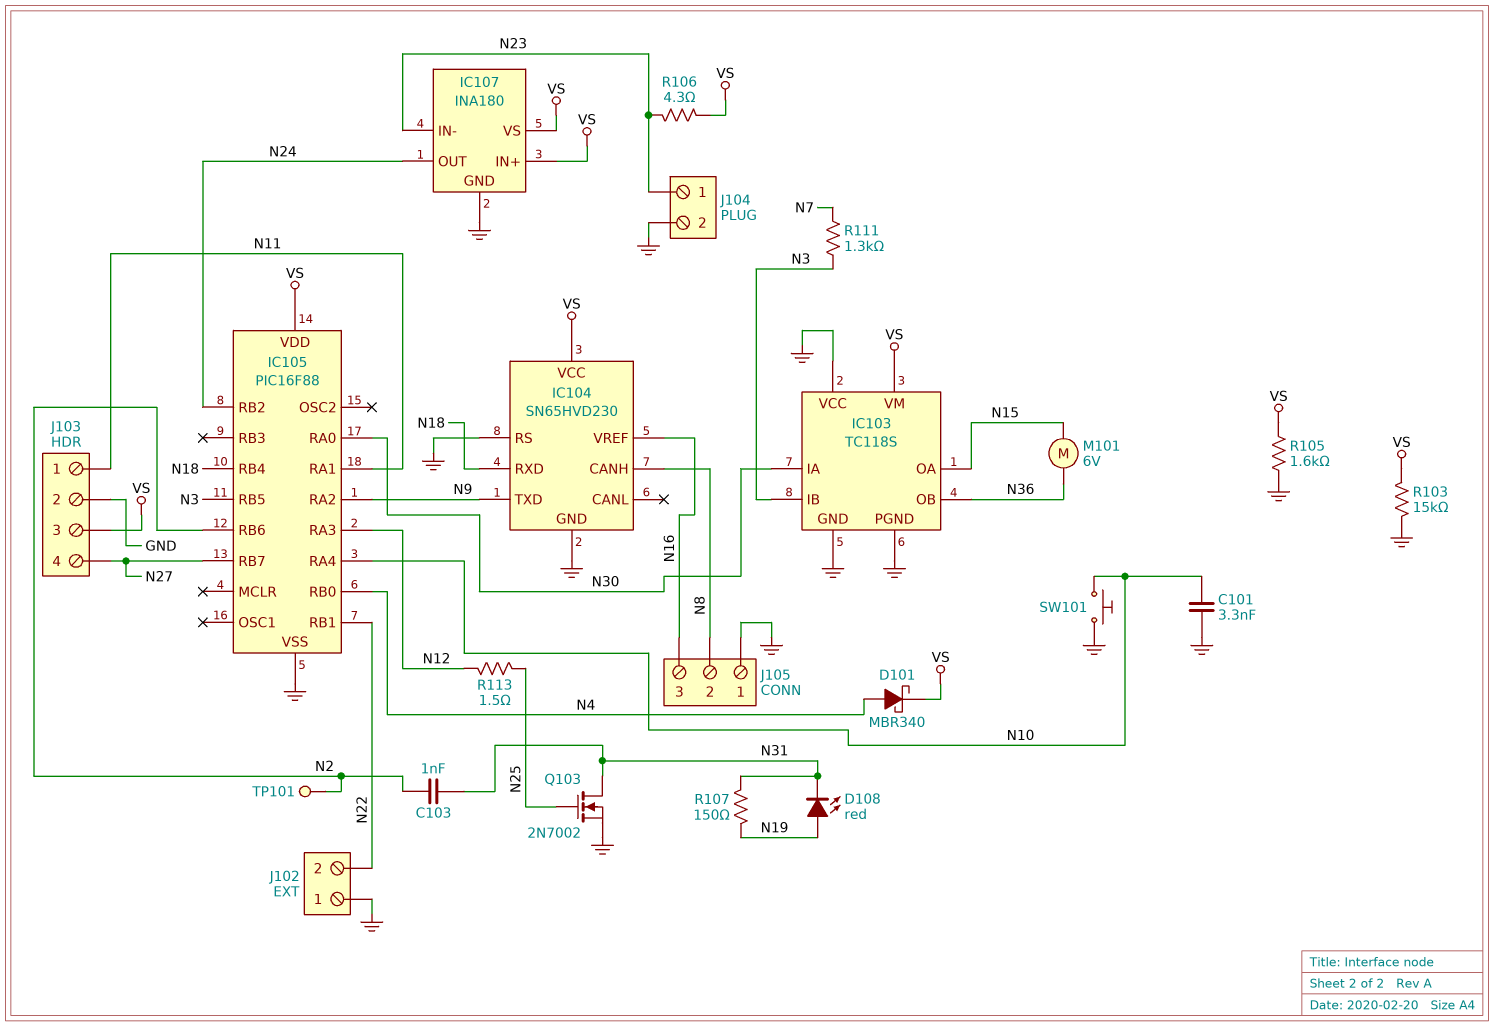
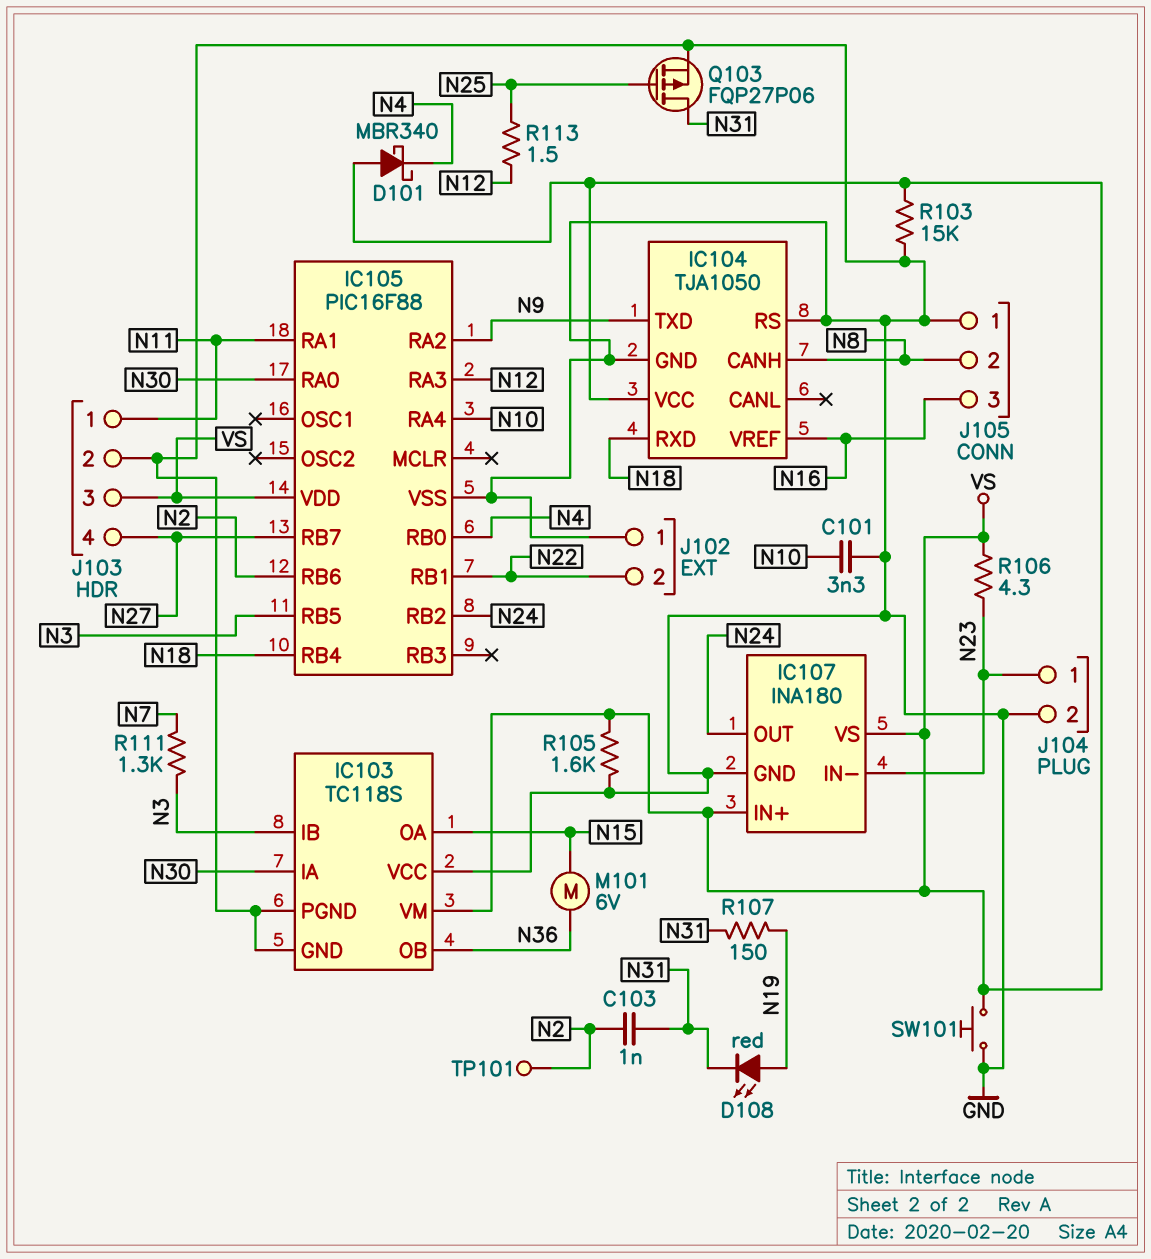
D101: schottky MBR340 (A N4, K VS) -> schottky MBR340 (A VS, K N4)
IC104: SN65HVD230 -> TJA1050
Q103: NMOS 2N7002 (G N25, D N31, S GND) -> PMOS FQP27P06 (G N25, D N31, S GND)
SW101: button (GND, N10) -> button (GND, VS)

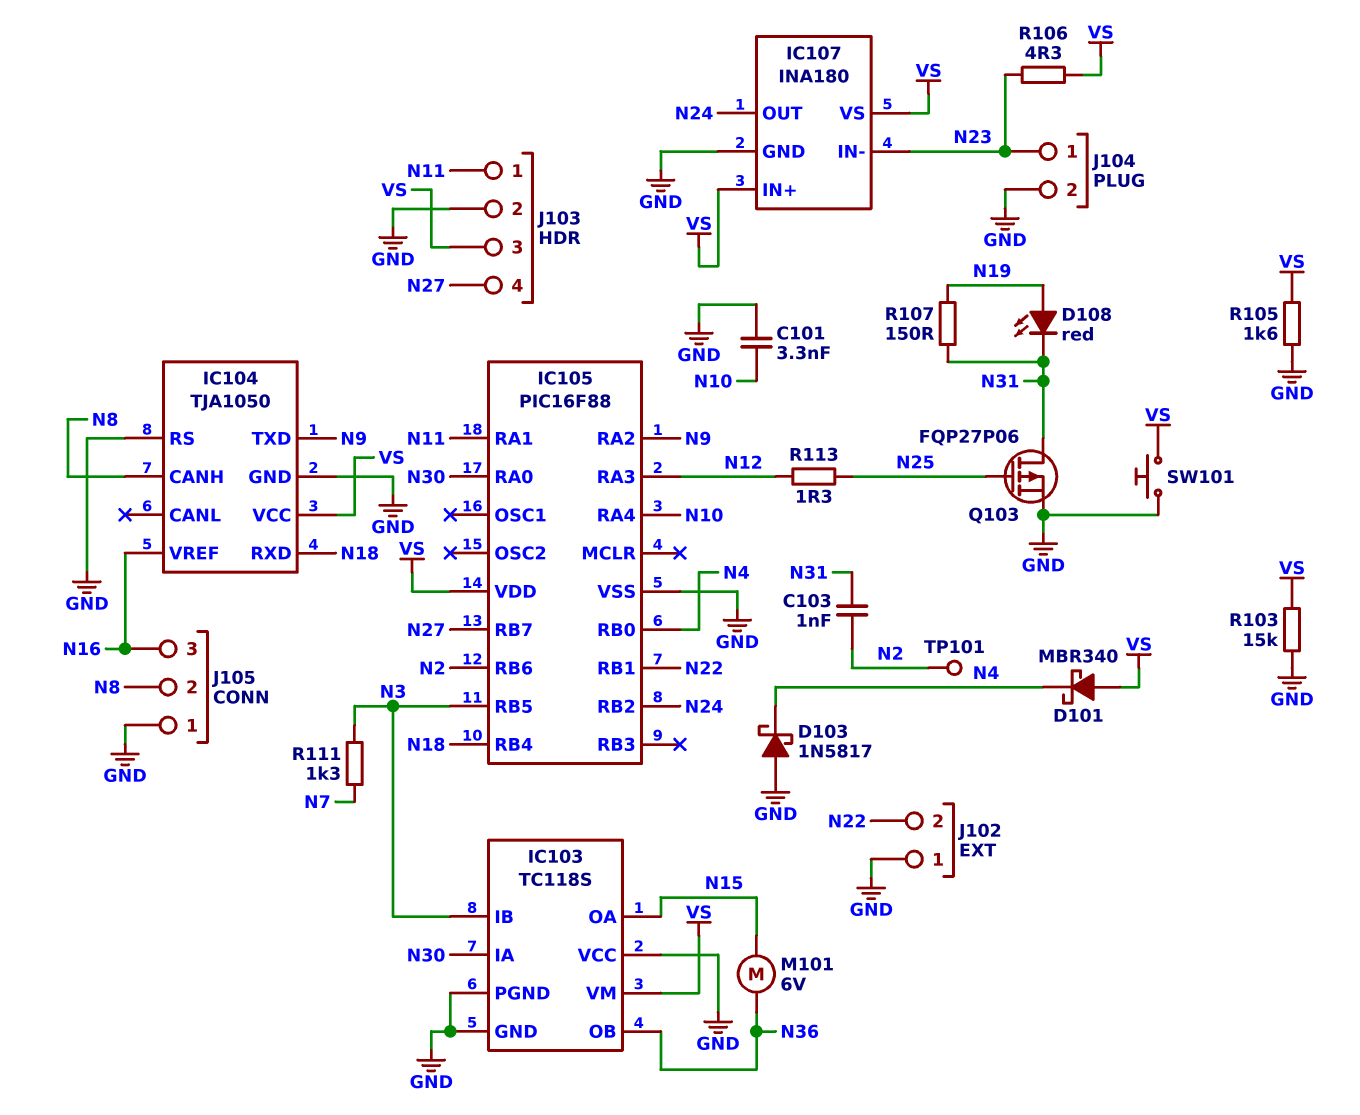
D103: none -> schottky 1N5817 (A GND, K N4)
R113: 1.5 (N12, N25) -> 1.3 (N12, N25)

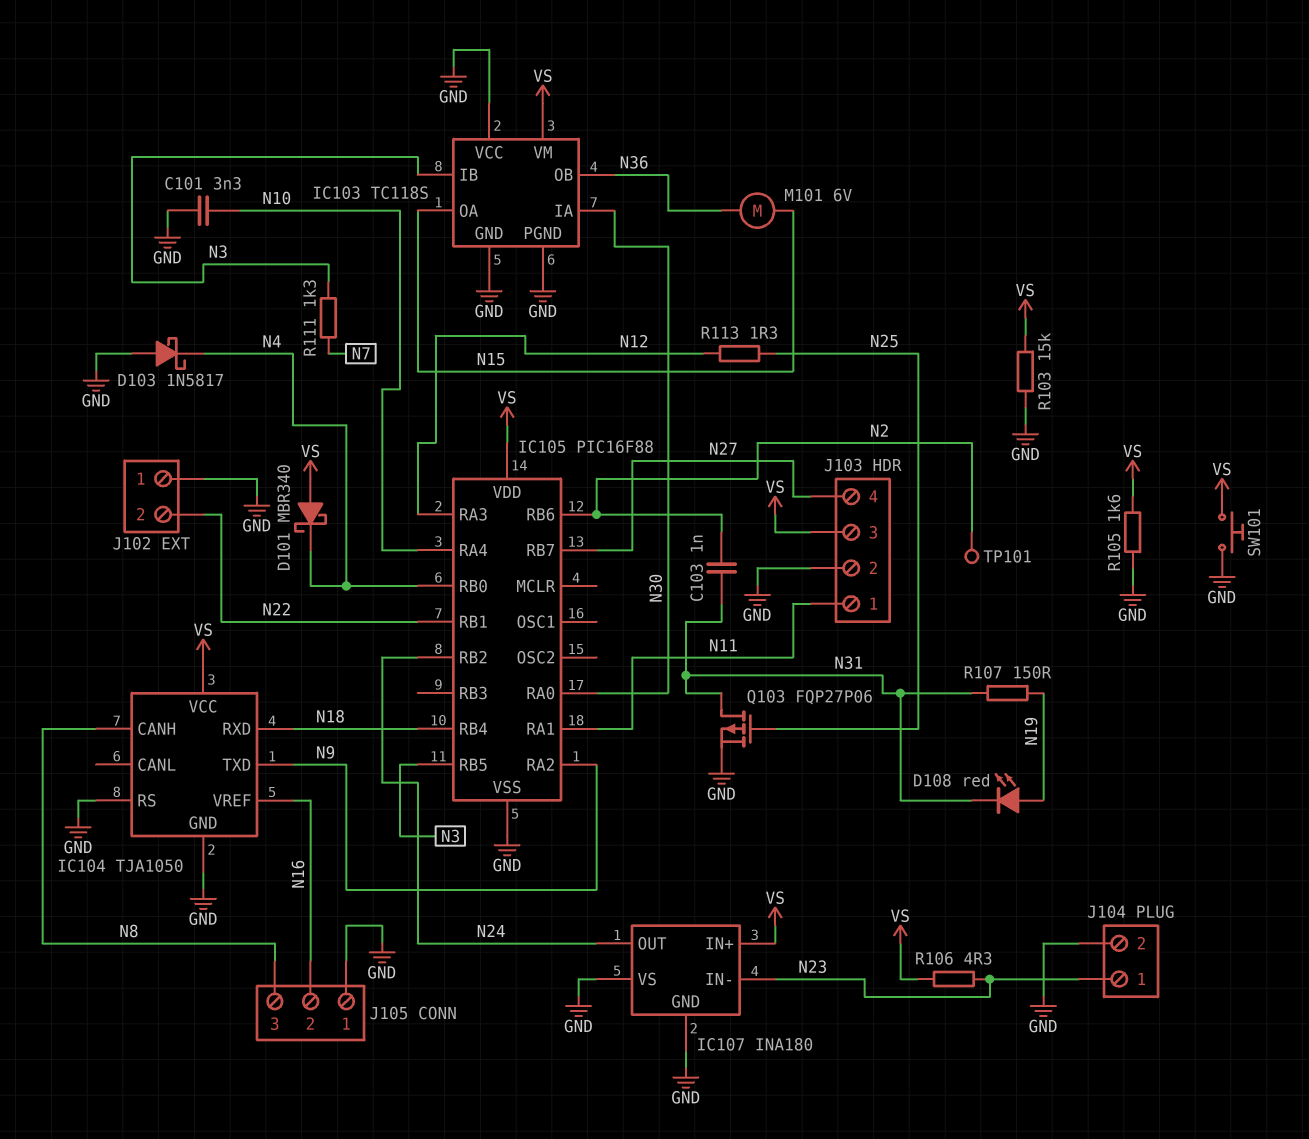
IC107 pin VS: VS -> GND
J105 pin 2: N8 -> N16
J105 pin 3: N16 -> N8

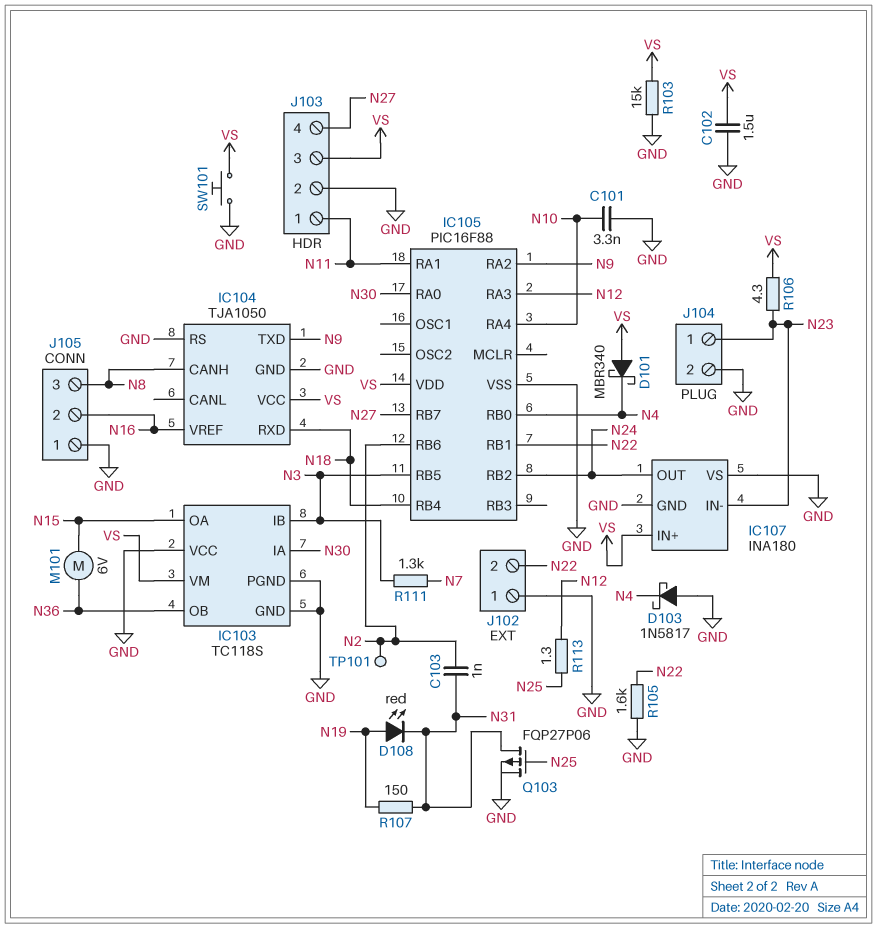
C102: none -> 1.5uF (GND, VS)
R105: 1.6k (GND, VS) -> 1.6k (GND, N22)

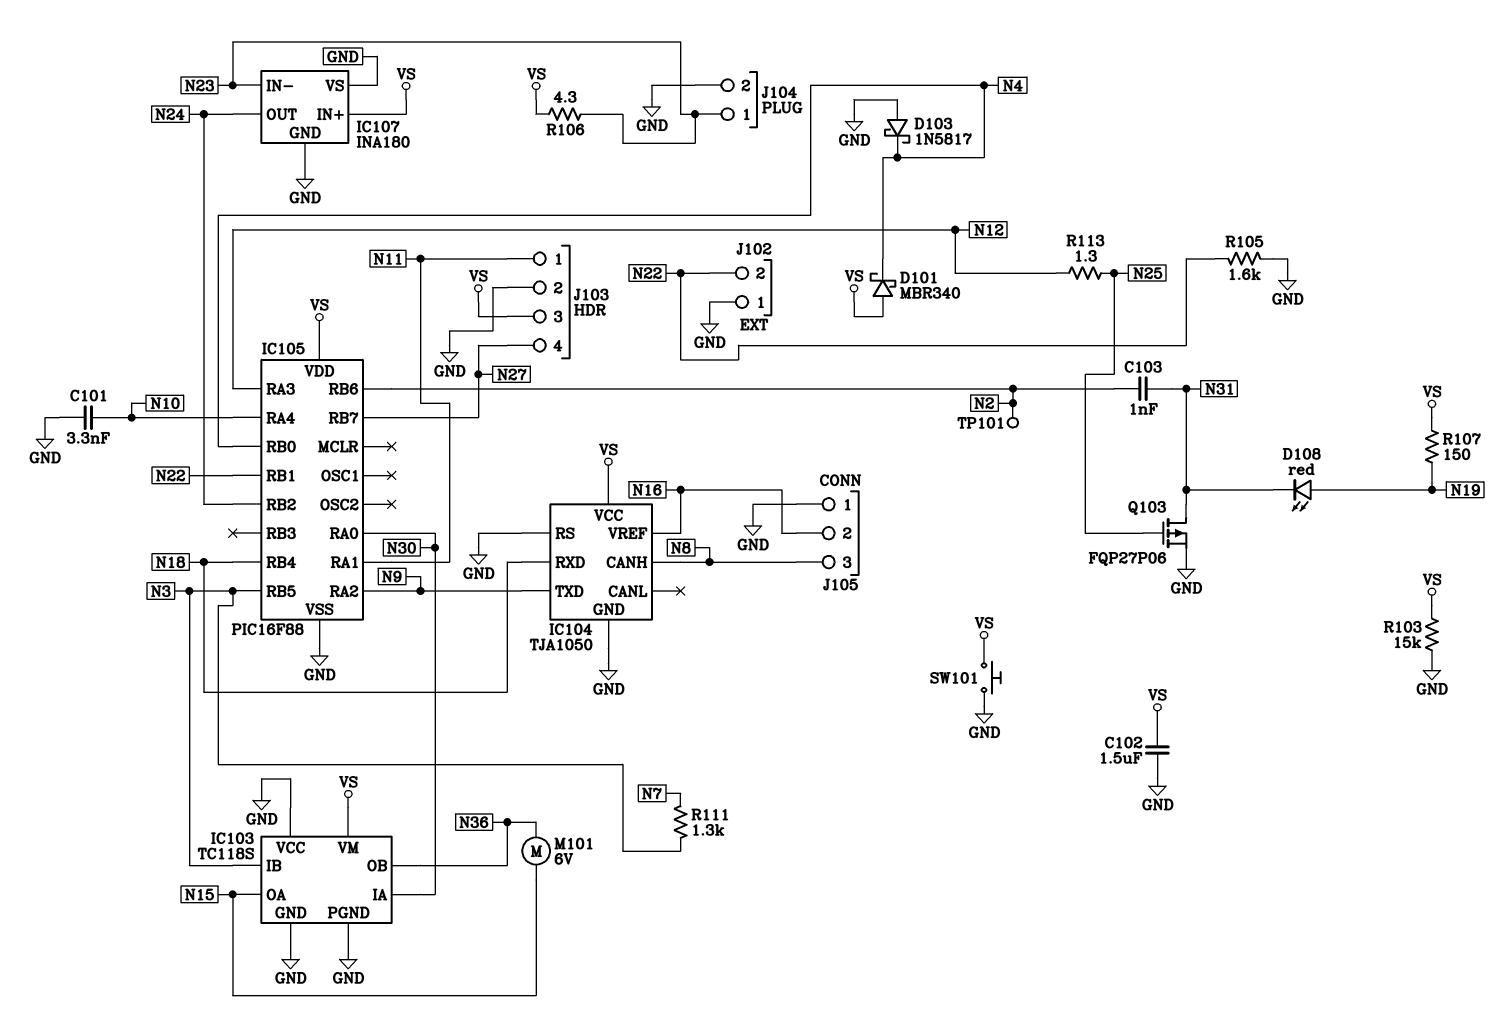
R107: 150 (N19, N31) -> 150 (N19, VS)

